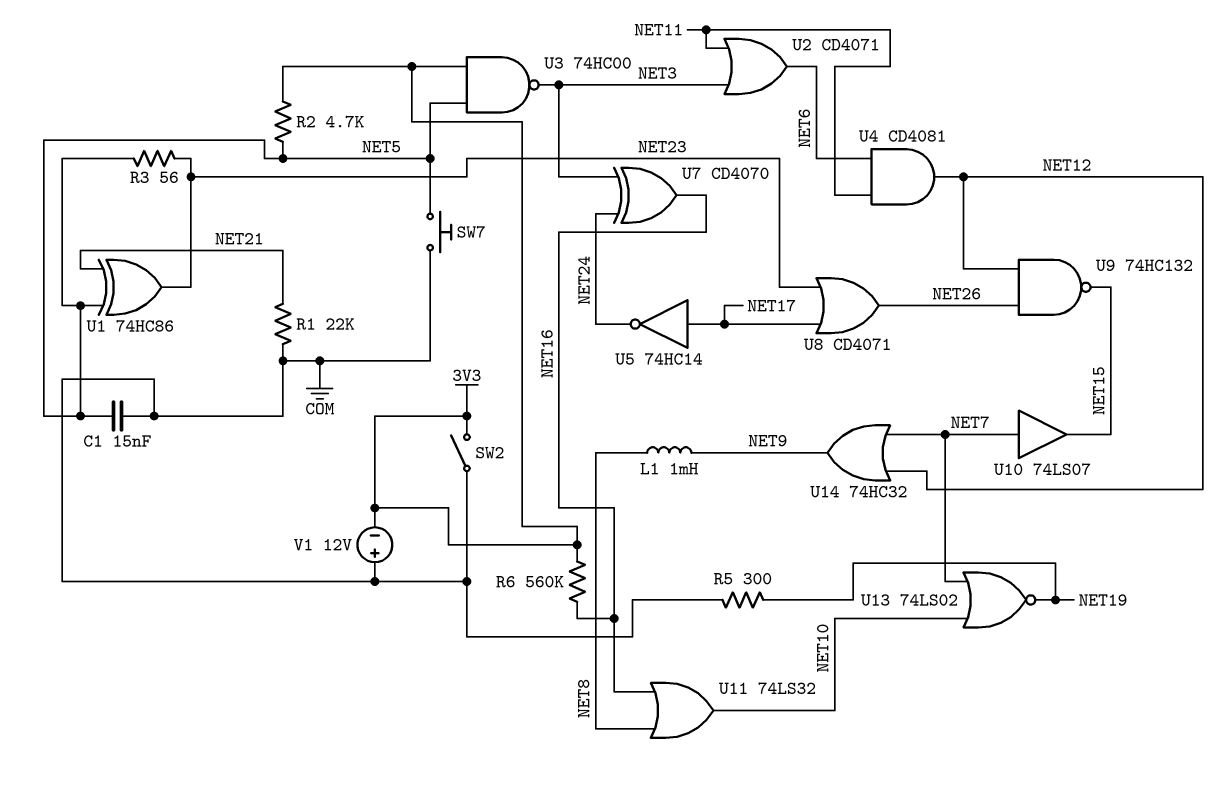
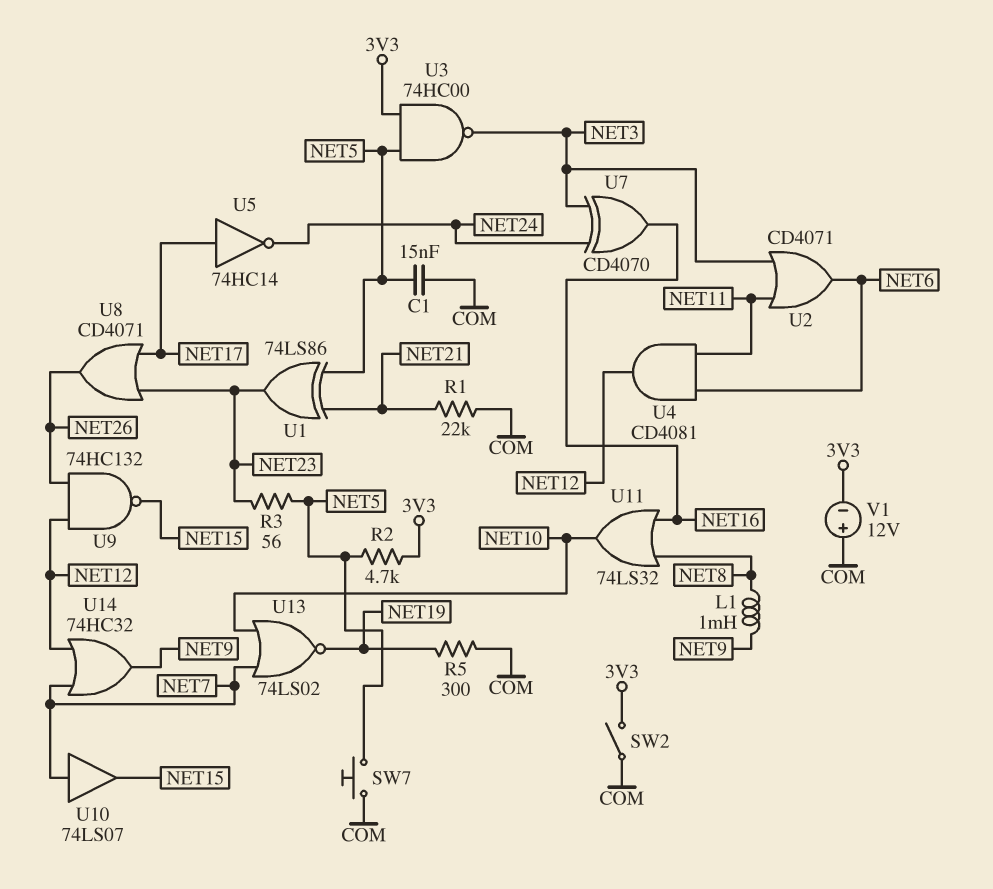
R6: 560k (3V3, NET16) -> none
U1: XOR 74HC86 (in NET5, in NET21, out NET23) -> XOR 74LS86 (in NET5, in NET21, out NET23)

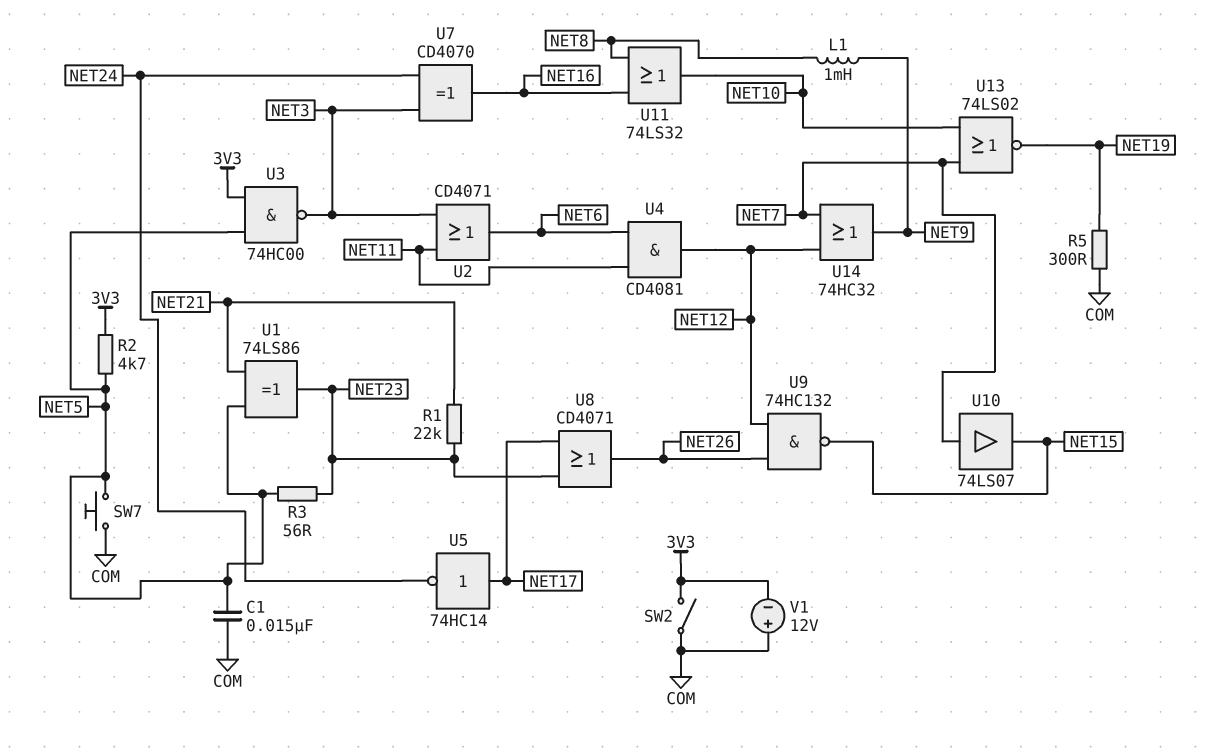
R1: 22k (COM, NET21) -> 22k (NET21, NET23)

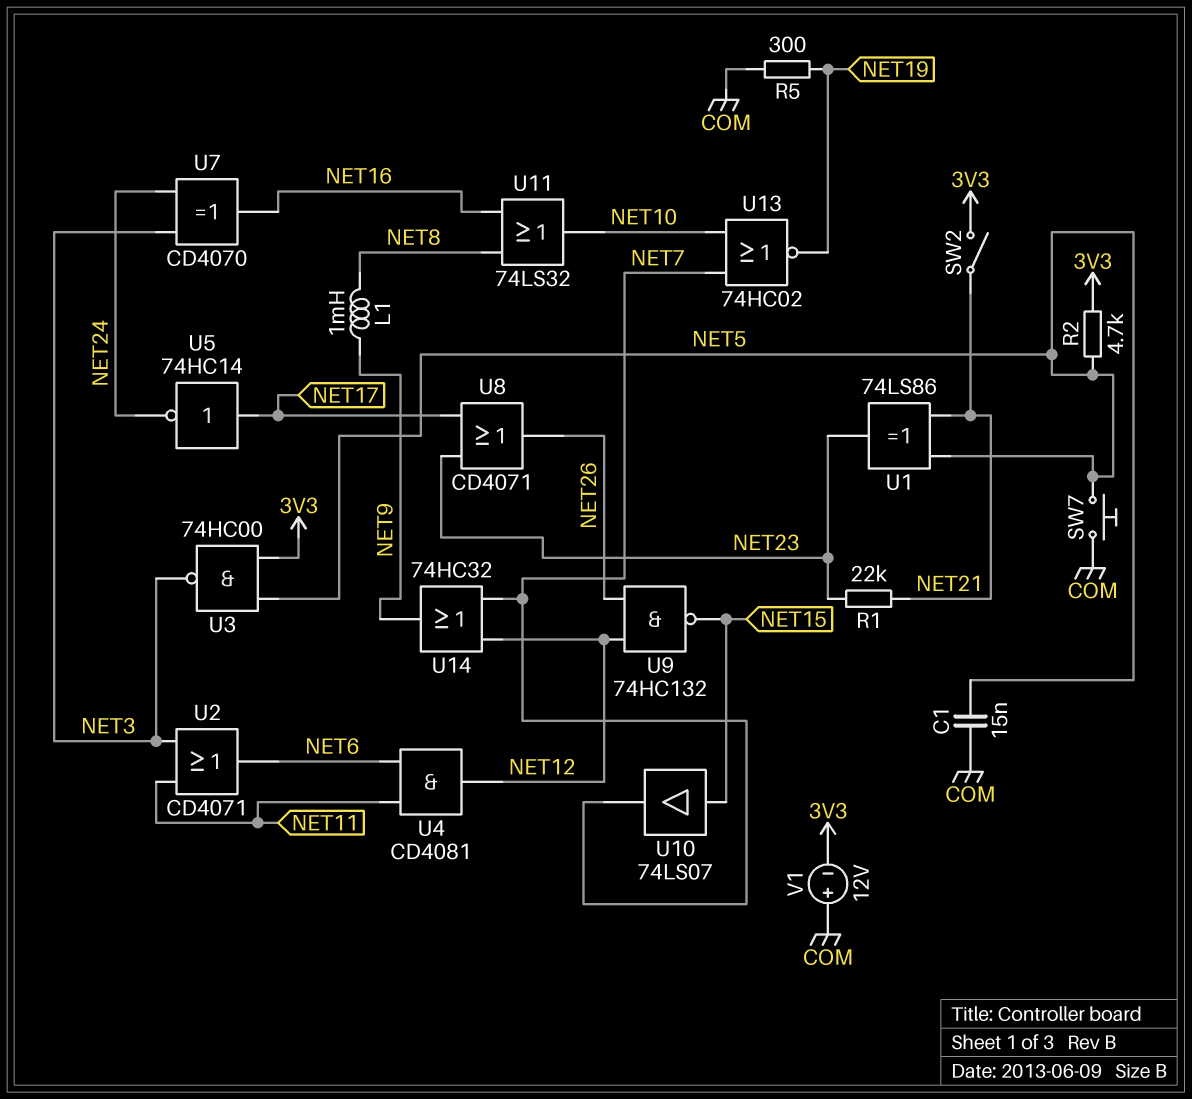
R3: 56 (NET5, NET23) -> none
SW2: switch (3V3, COM) -> switch (3V3, NET21)
U10: buffer 74LS07 (in NET7, out NET15) -> buffer 74LS07 (in NET15, out NET7)
U13: NOR 74LS02 (in NET7, in NET10, out NET19) -> NOR 74HC02 (in NET7, in NET10, out NET19)

